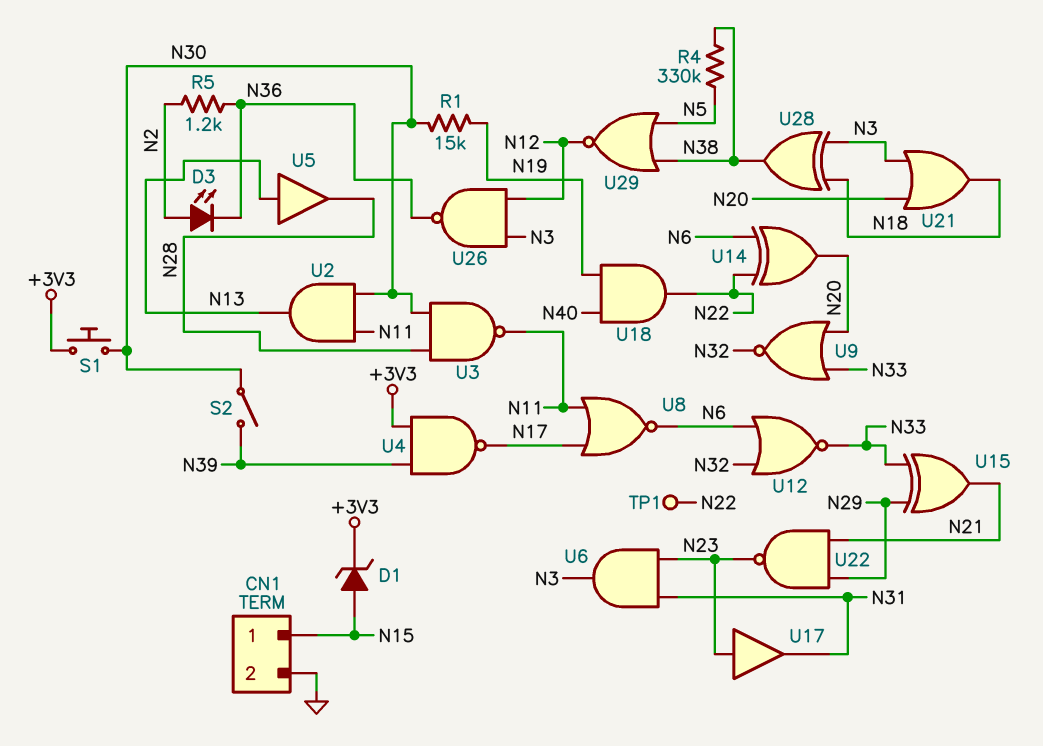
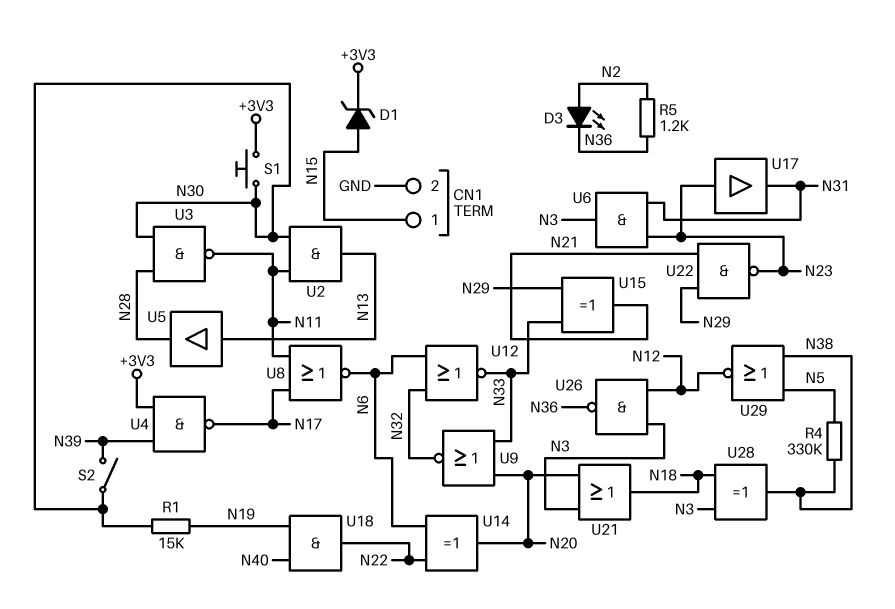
TP1: test point (N22) -> none

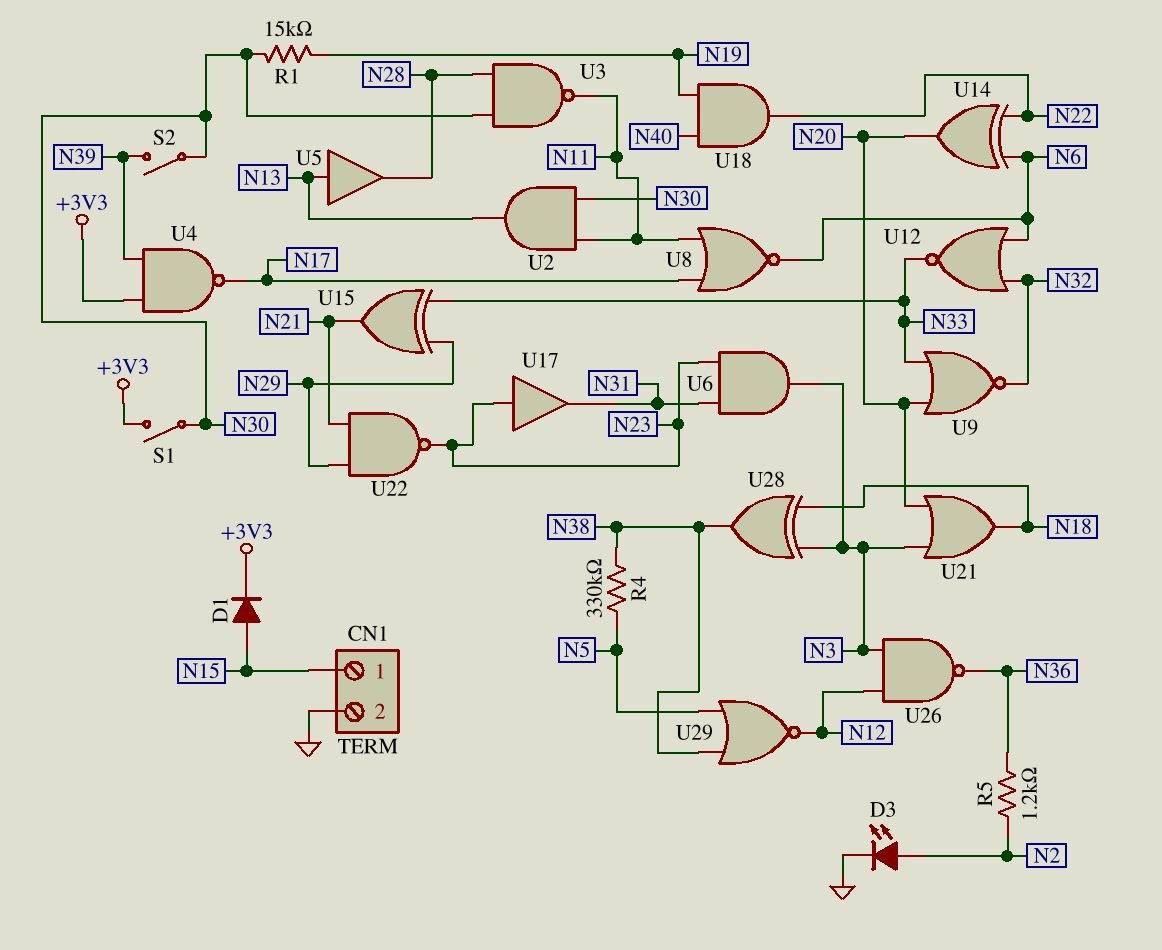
D1: zener (A N15, K +3V3) -> diode (A N15, K +3V3)
D3: LED (A N2, K N36) -> LED (A N2, K GND)
S1: button (+3V3, N30) -> switch (+3V3, N30)

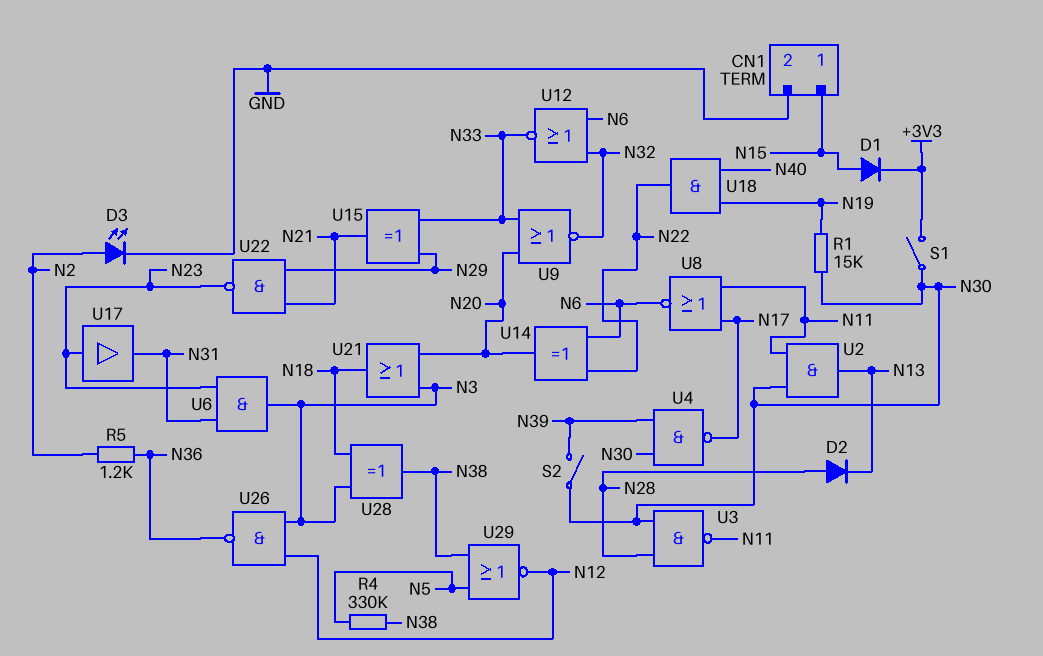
D2: none -> diode (A N28, K N13)
U4: NAND (in +3V3, in N39, out N17) -> NAND (in N30, in N39, out N17)
U5: buffer (in N13, out N28) -> none

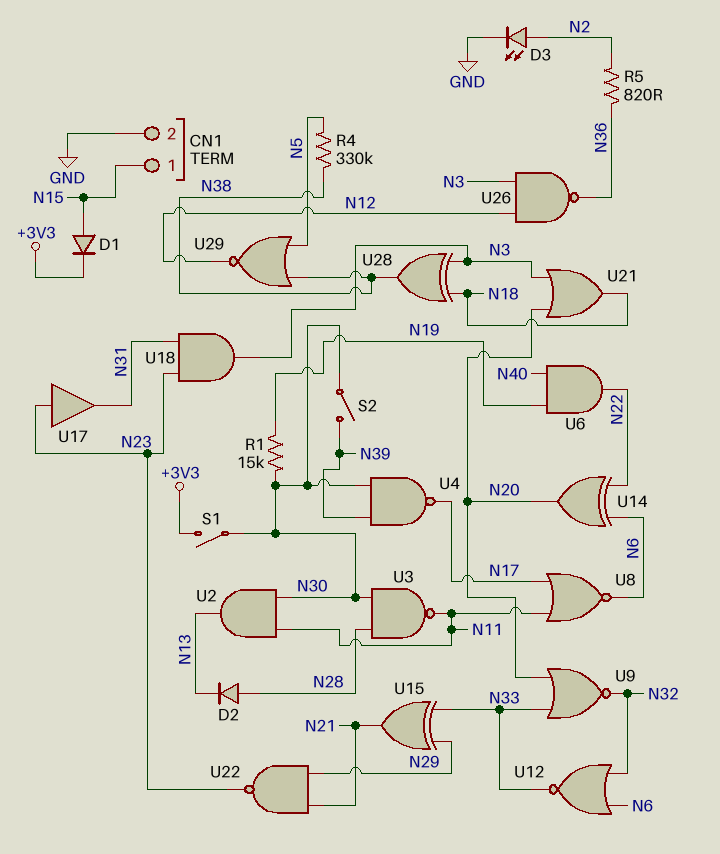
R5: 1.2k (N2, N36) -> 820 (N2, N36)
U6: AND (in N23, in N31, out N3) -> AND (in N19, in N40, out N22)
U18: AND (in N19, in N40, out N22) -> AND (in N23, in N31, out N3)

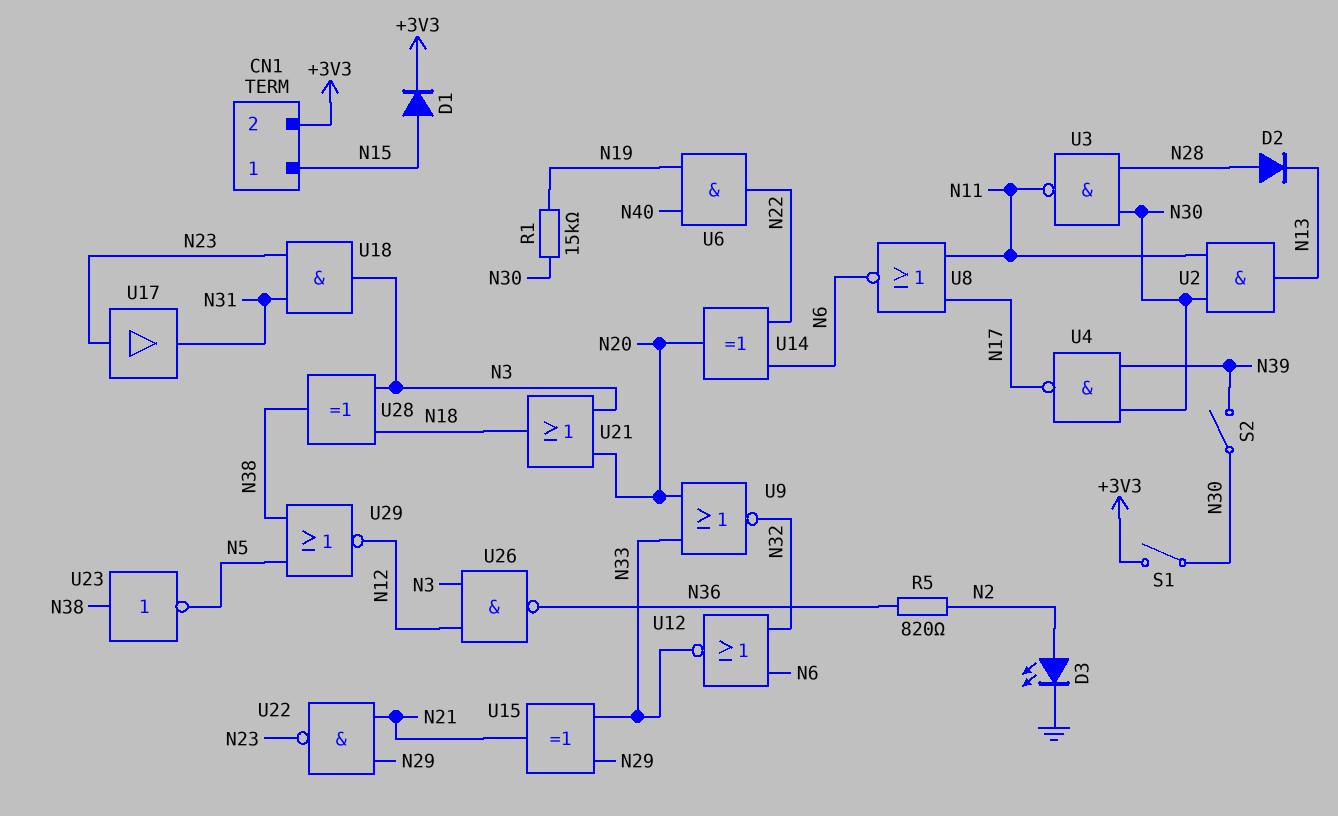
CN1 pin 2: GND -> +3V3
R4: 330k (N5, N38) -> none
U23: none -> NOT (in N38, out N5)

